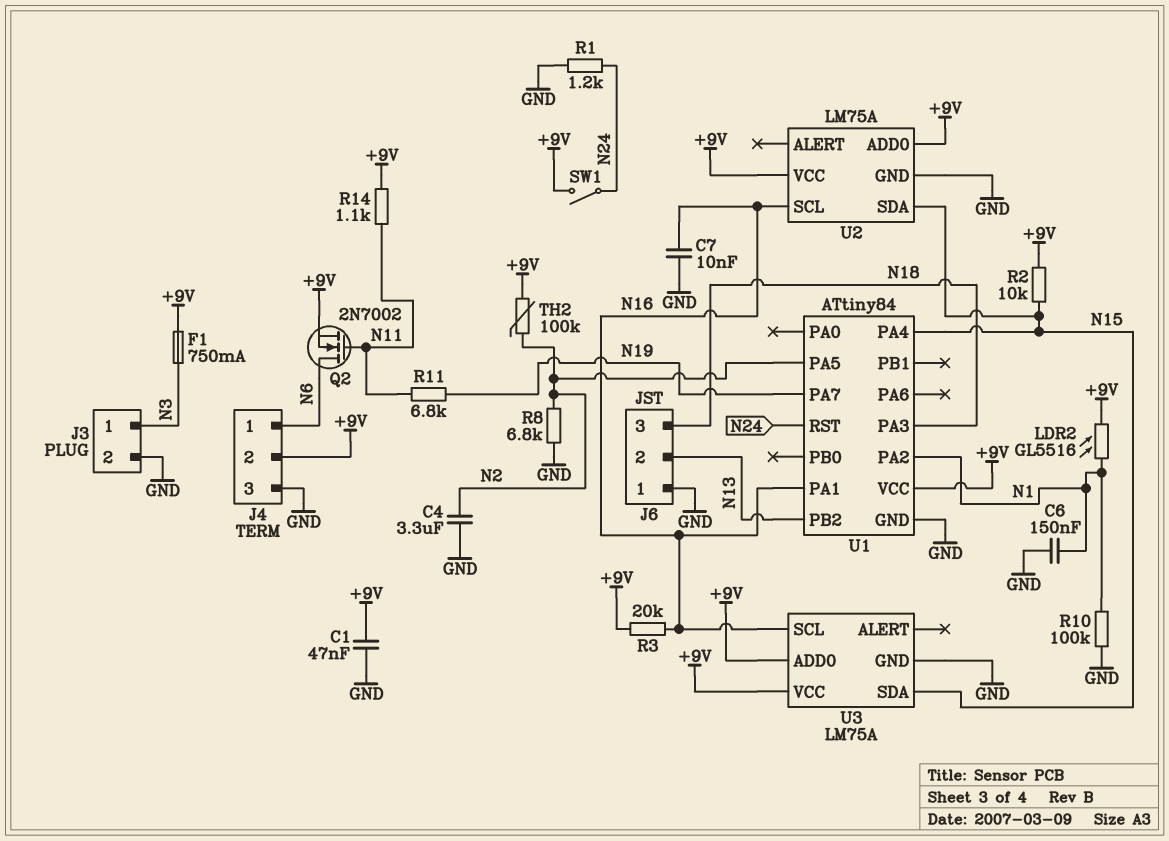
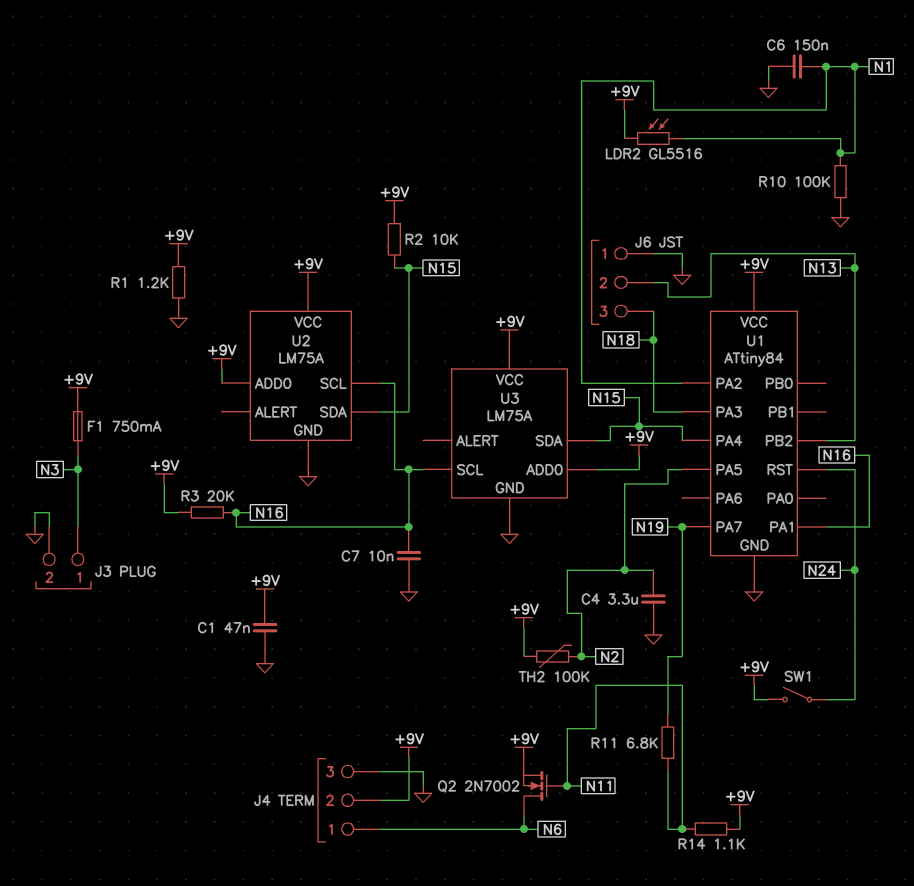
R1: 1.2k (GND, N24) -> 1.2k (+9V, GND)
R8: 6.8k (GND, N2) -> none

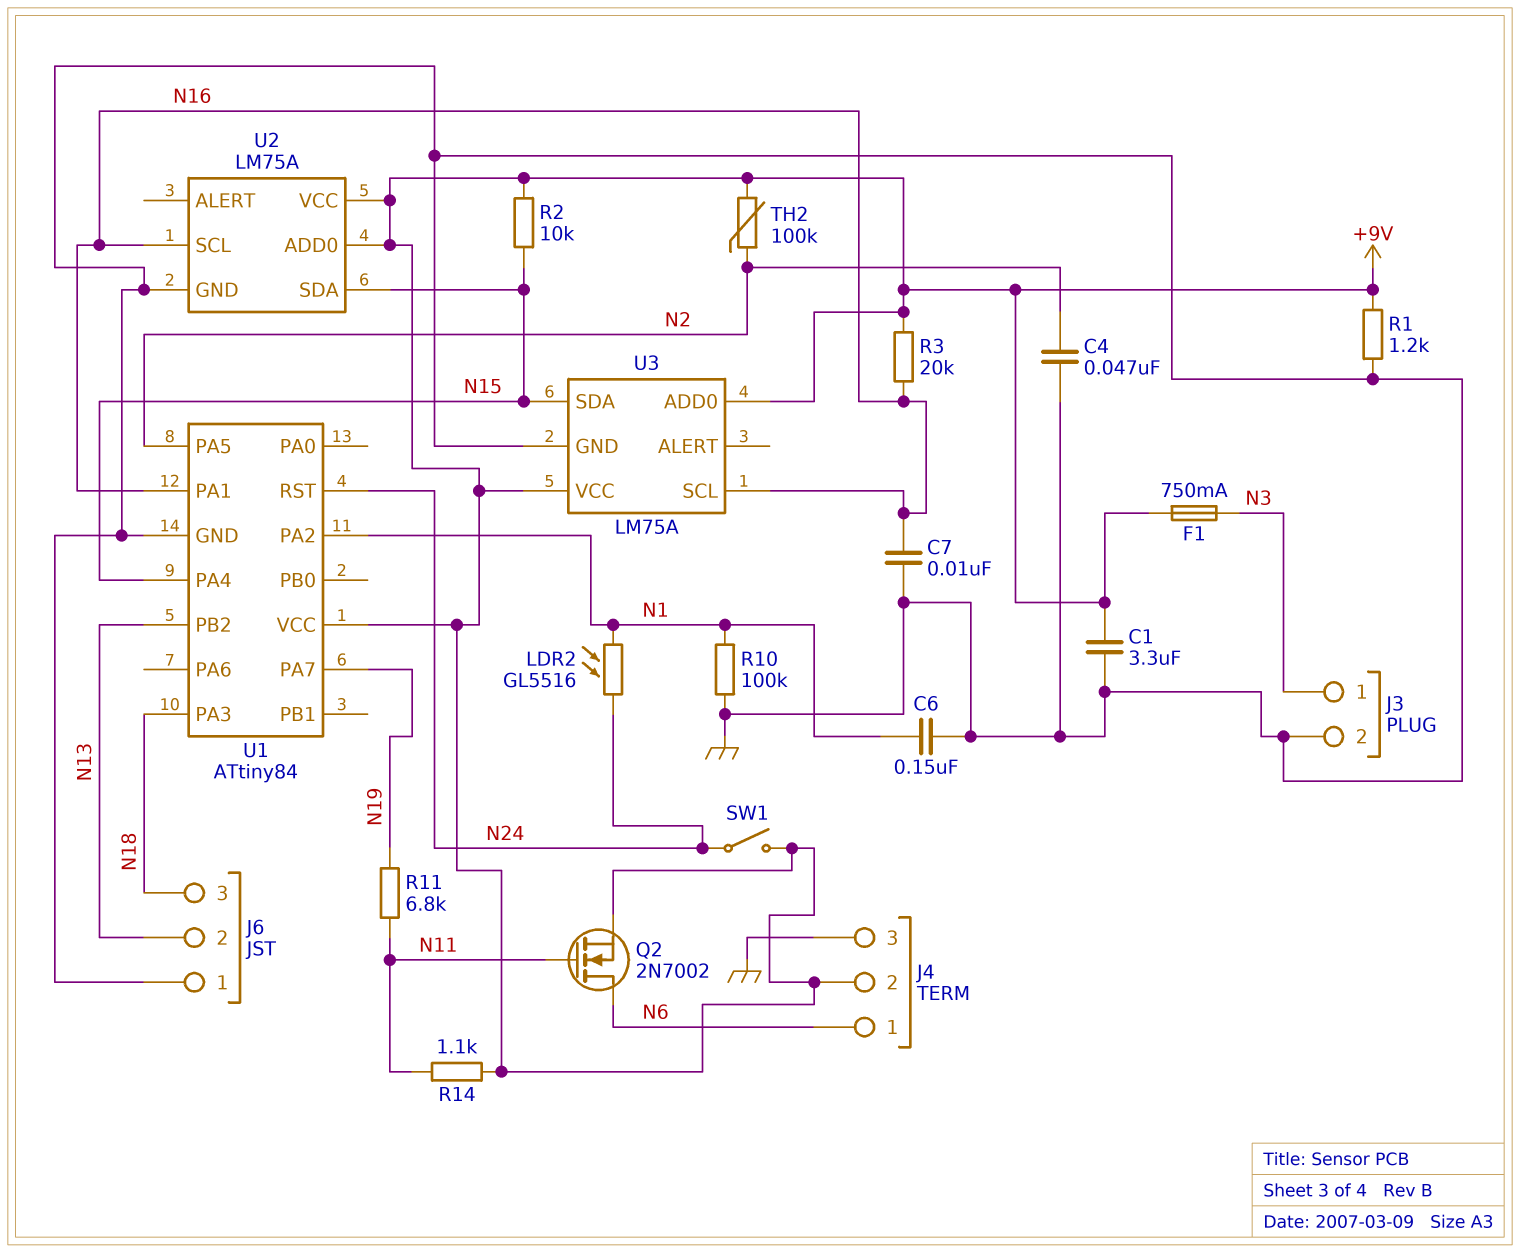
C1: 47nF (+9V, GND) -> 3.3uF (+9V, GND)
C4: 3.3uF (GND, N2) -> 47nF (GND, N2)
LDR2: GL5516 (+9V, N1) -> GL5516 (N1, N24)

